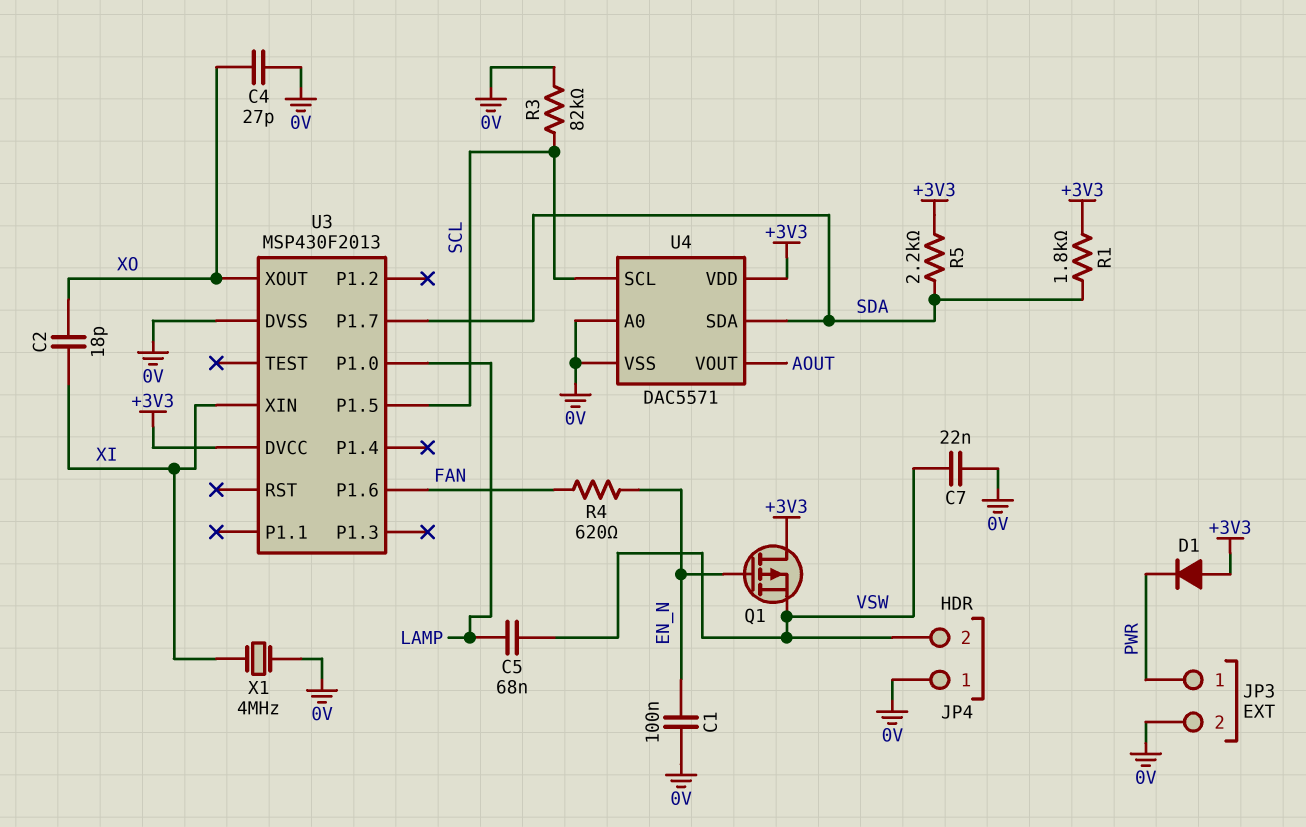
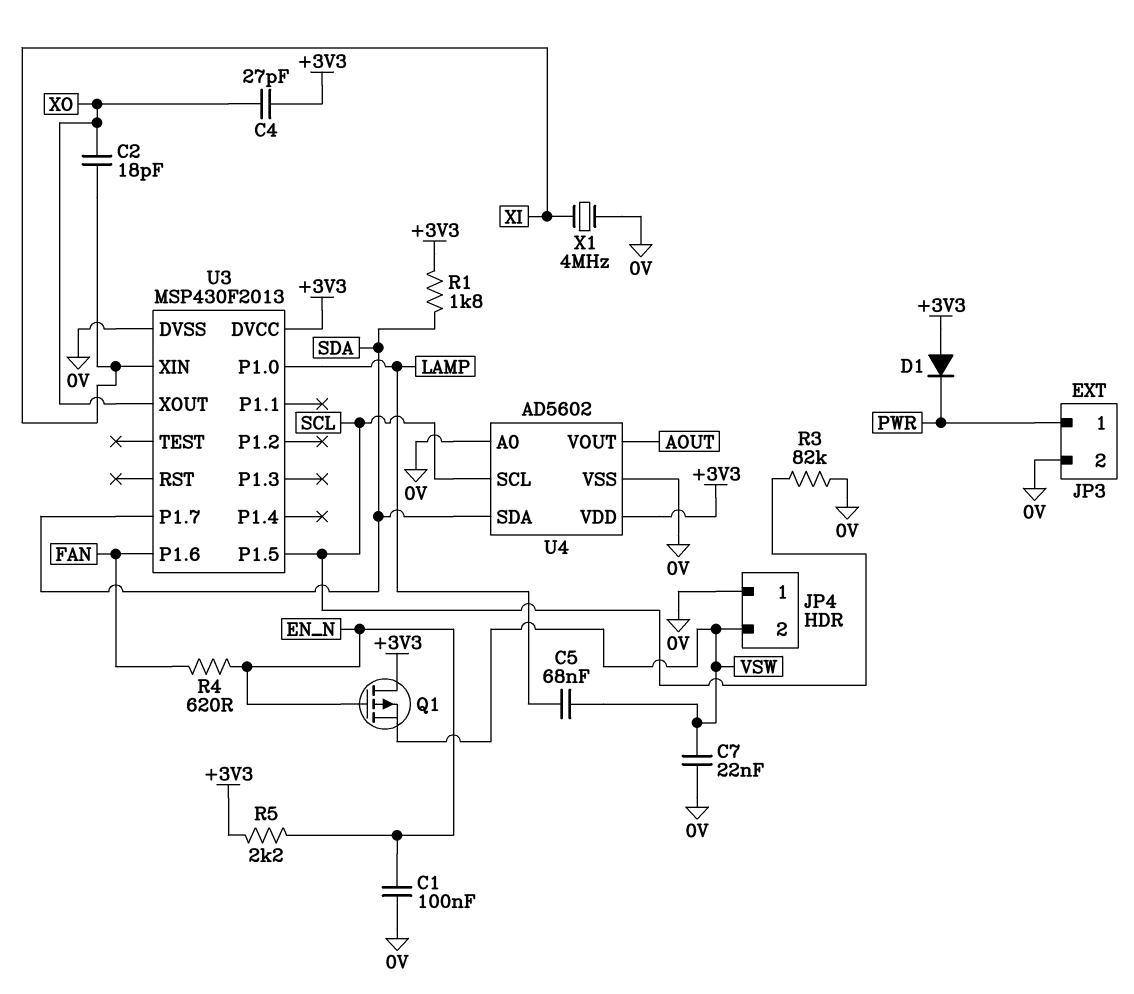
C4: 27pF (0V, XO) -> 27pF (+3V3, XO)
R5: 2.2k (+3V3, SDA) -> 2.2k (+3V3, EN_N)
U4: DAC5571 -> AD5602

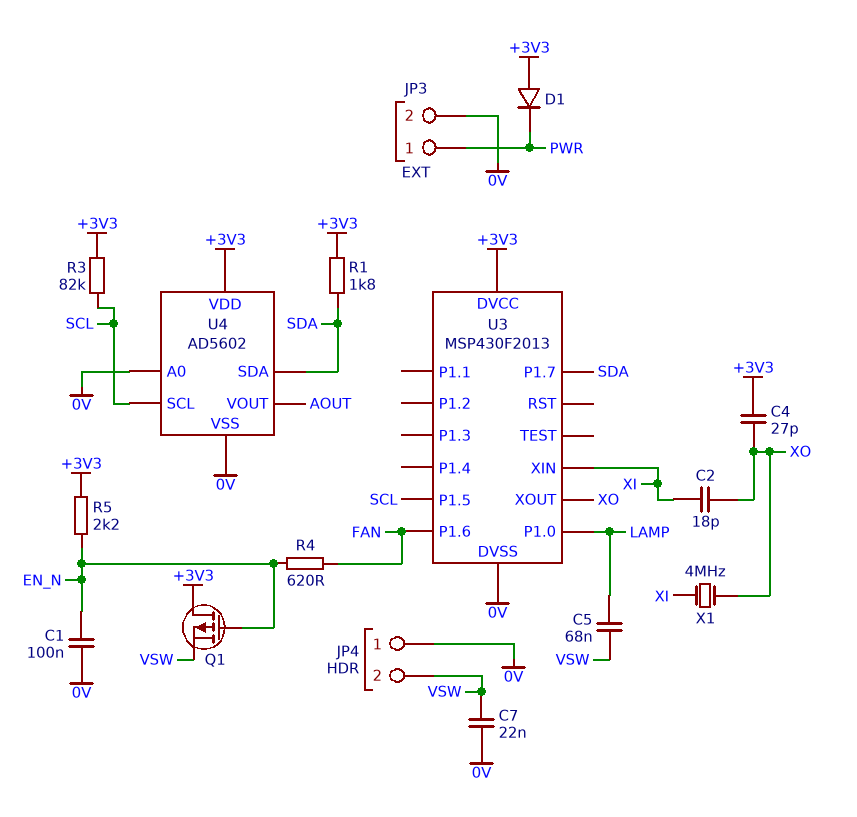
R3: 82k (0V, SCL) -> 82k (+3V3, SCL)
X1: 4MHz (0V, XI) -> 4MHz (XI, XO)

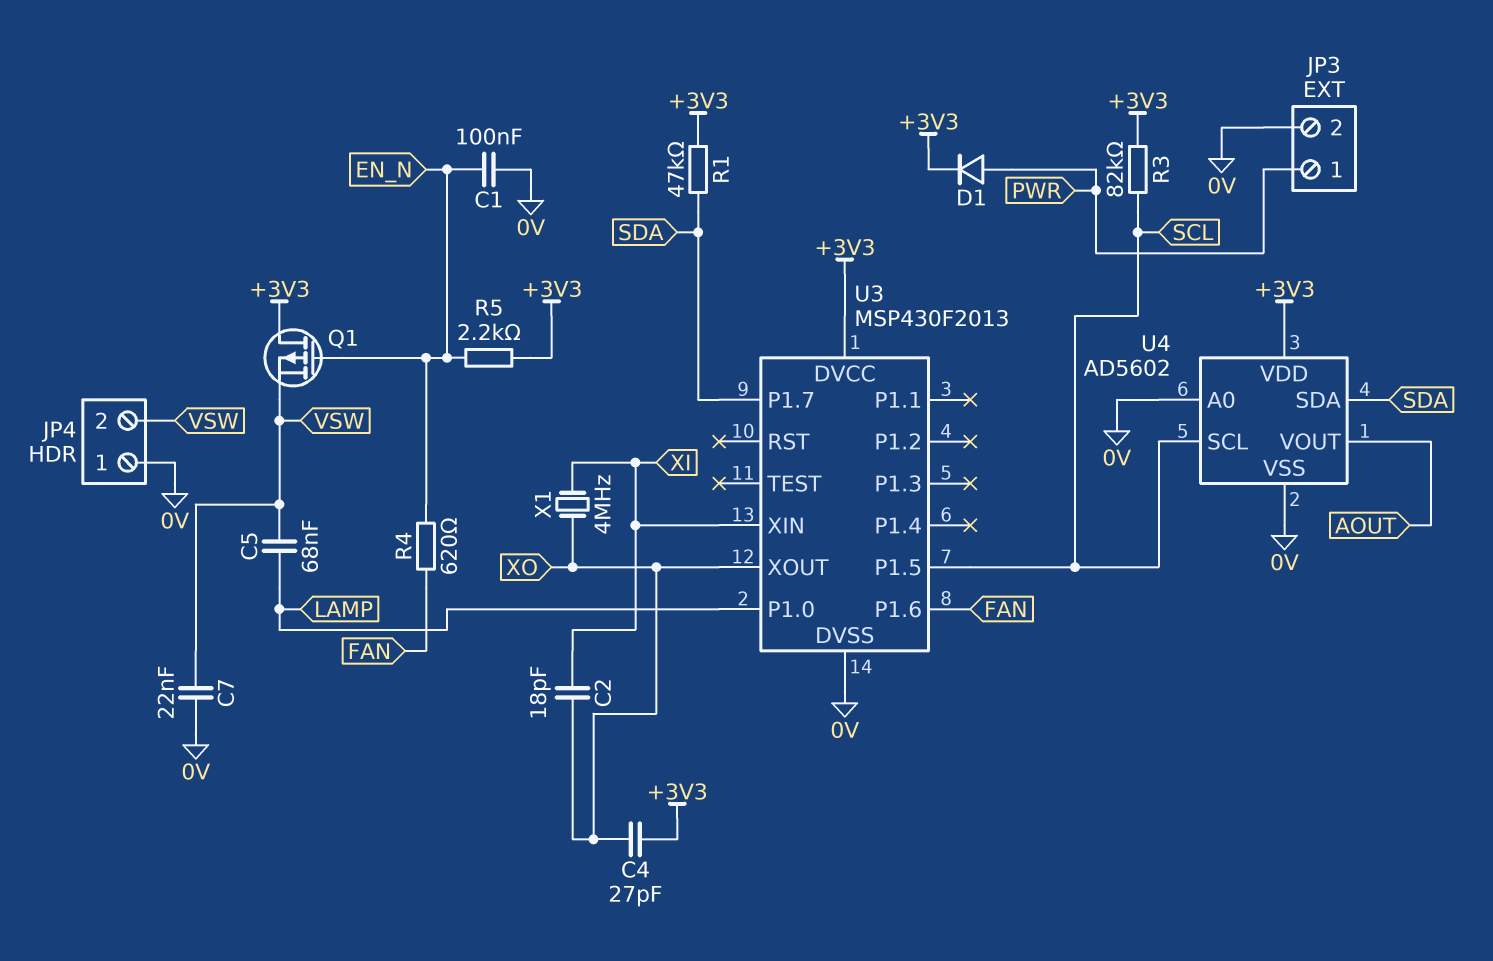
D1: diode (A +3V3, K PWR) -> diode (A PWR, K +3V3)
R1: 1.8k (+3V3, SDA) -> 47k (+3V3, SDA)

